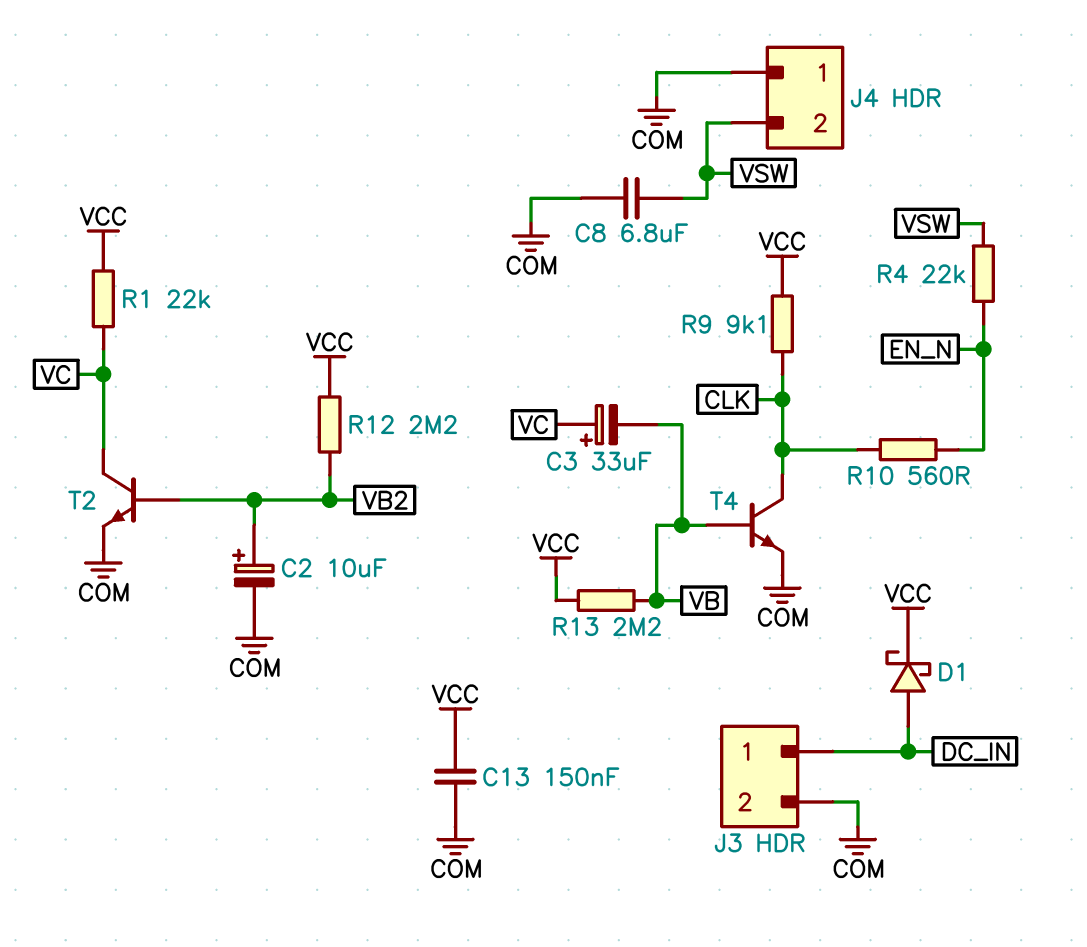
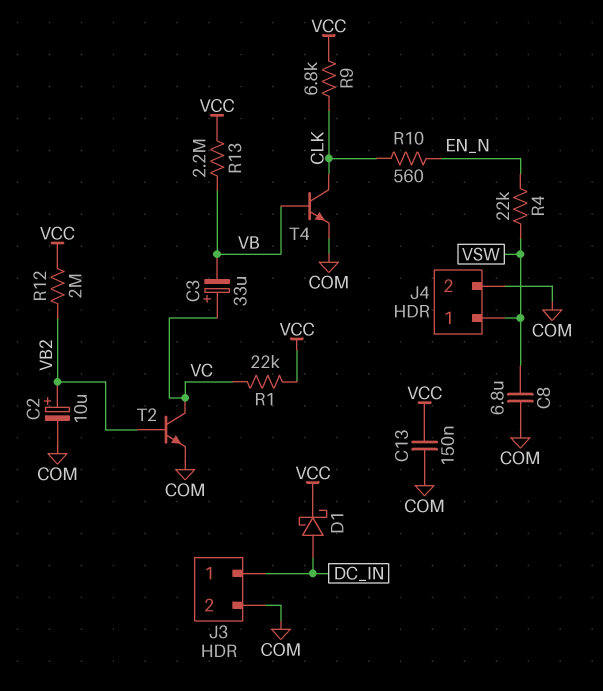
J4 pin 1: COM -> VSW
J4 pin 2: VSW -> COM
R9: 9.1k (CLK, VCC) -> 6.8k (CLK, VCC)
R12: 2.2M (VB2, VCC) -> 2M (VB2, VCC)

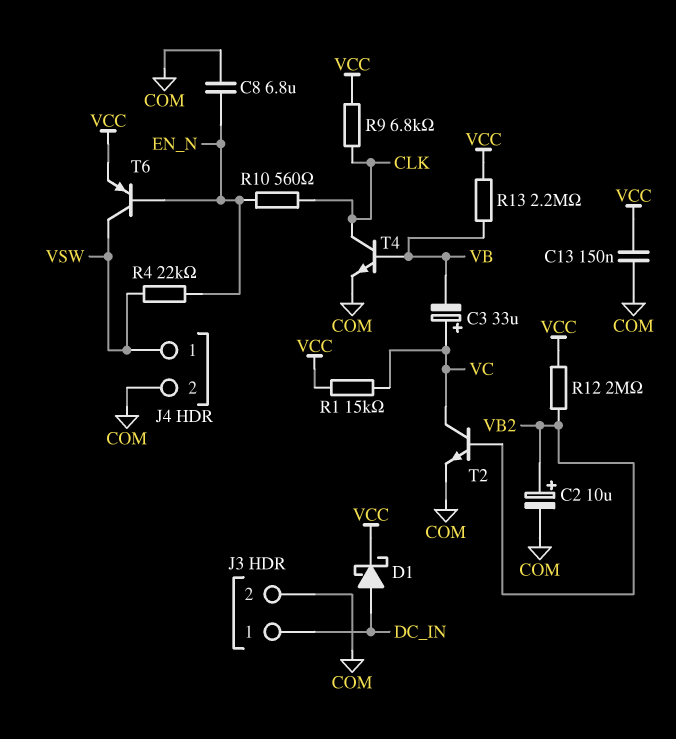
C8: 6.8uF (COM, VSW) -> 6.8uF (COM, EN_N)
R1: 22k (VC, VCC) -> 15k (VC, VCC)
T6: none -> PNP (B EN_N, C VSW, E VCC)

